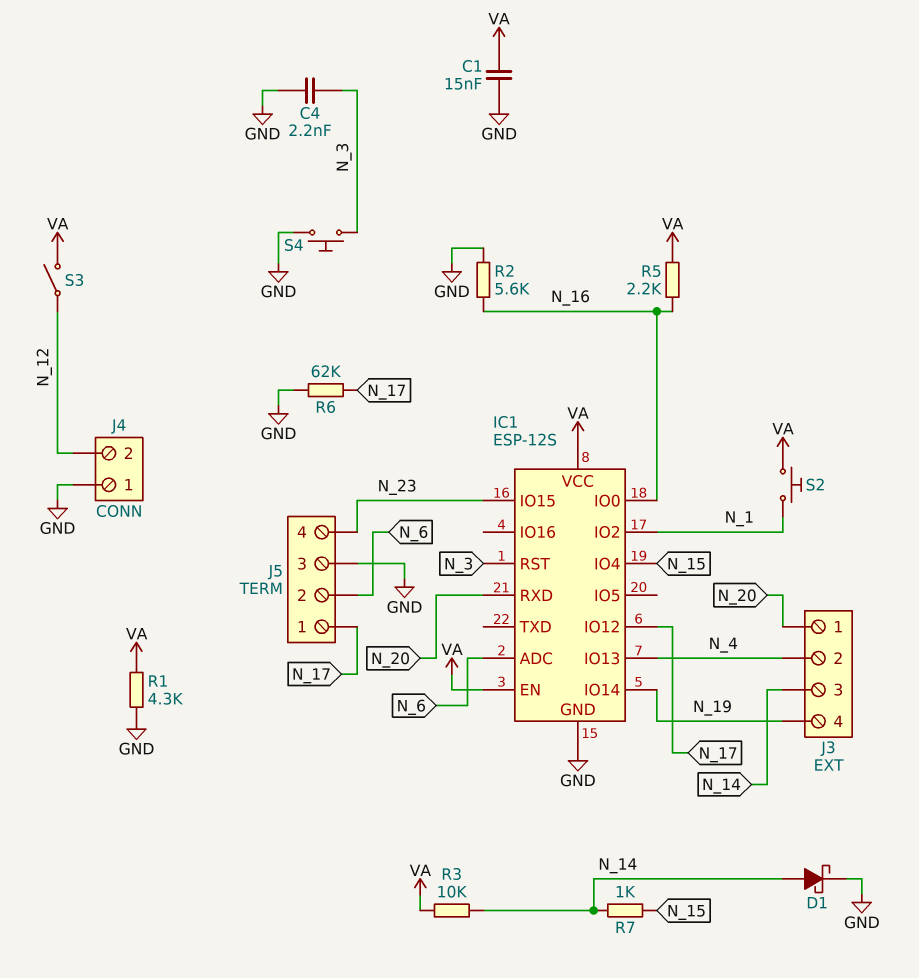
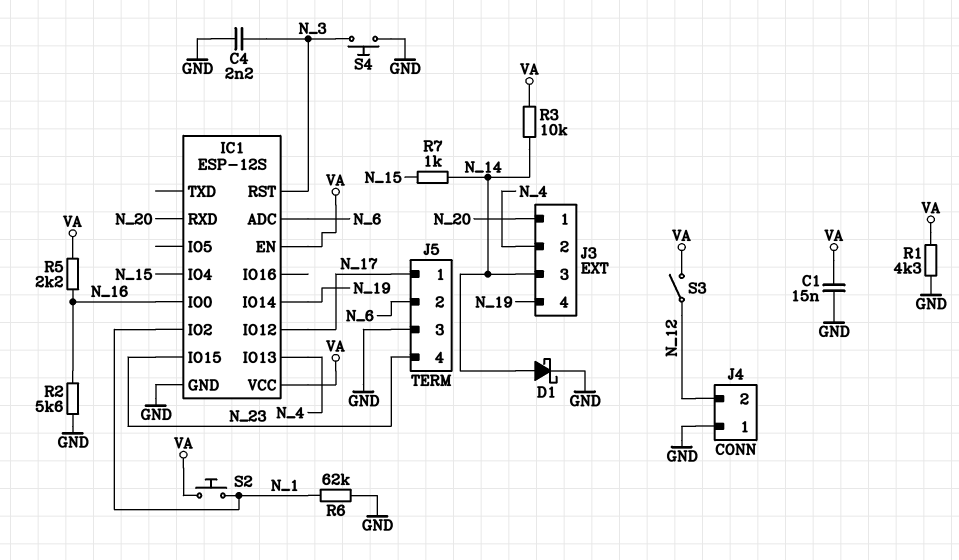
R6: 62k (GND, N_17) -> 62k (GND, N_1)

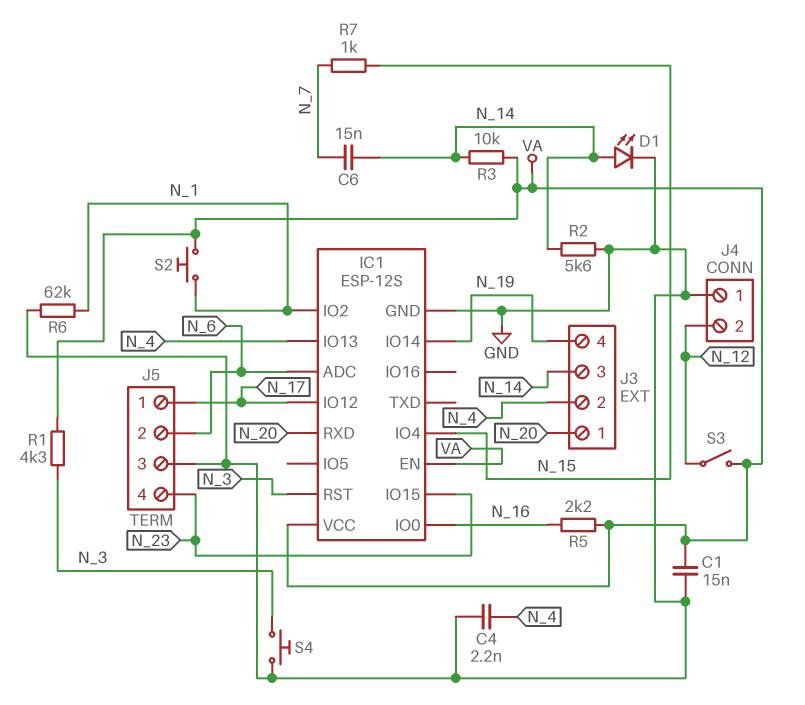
C4: 2.2nF (GND, N_3) -> 2.2nF (GND, N_4)
C6: none -> 15nF (N_7, N_14)
D1: schottky (A N_14, K GND) -> LED (A N_14, K GND)
R1: 4.3k (GND, VA) -> 4.3k (N_3, VA)
R2: 5.6k (GND, N_16) -> 5.6k (GND, N_14)
R7: 1k (N_14, N_15) -> 1k (N_7, N_15)

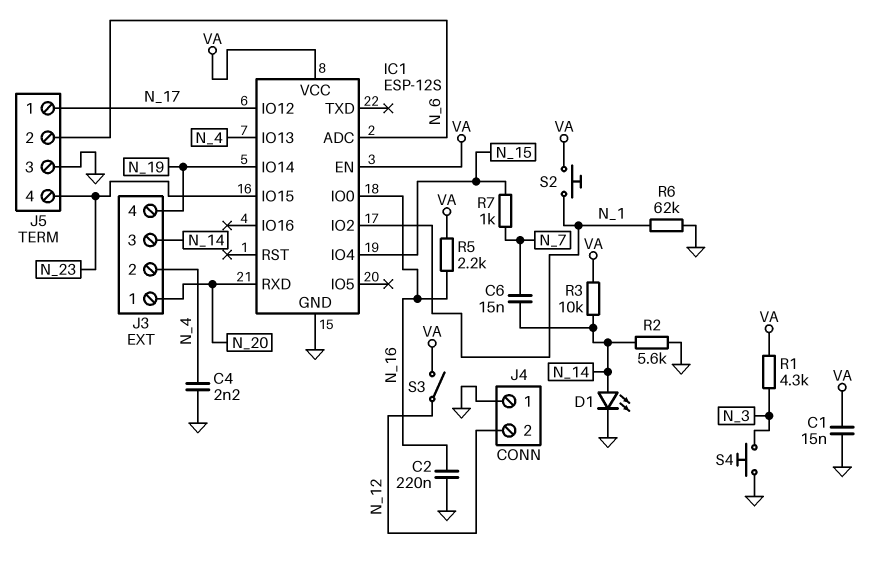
C2: none -> 220nF (GND, N_16)
IC1 pin RST: N_3 -> none

